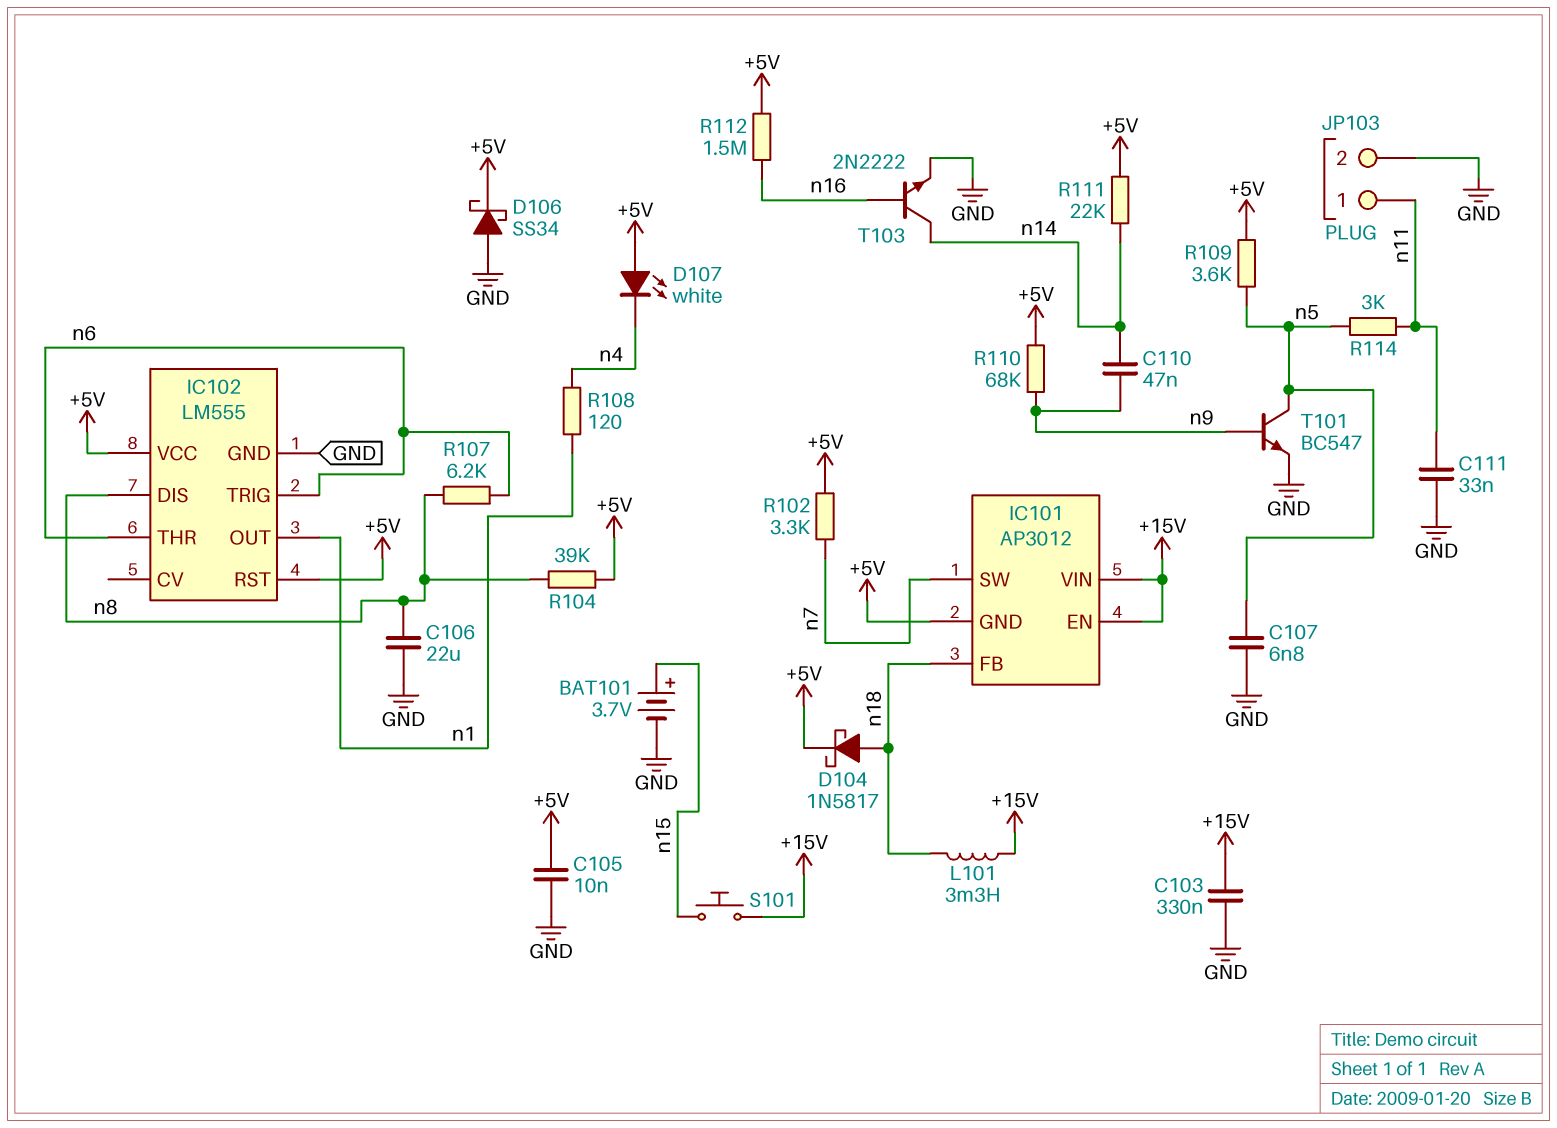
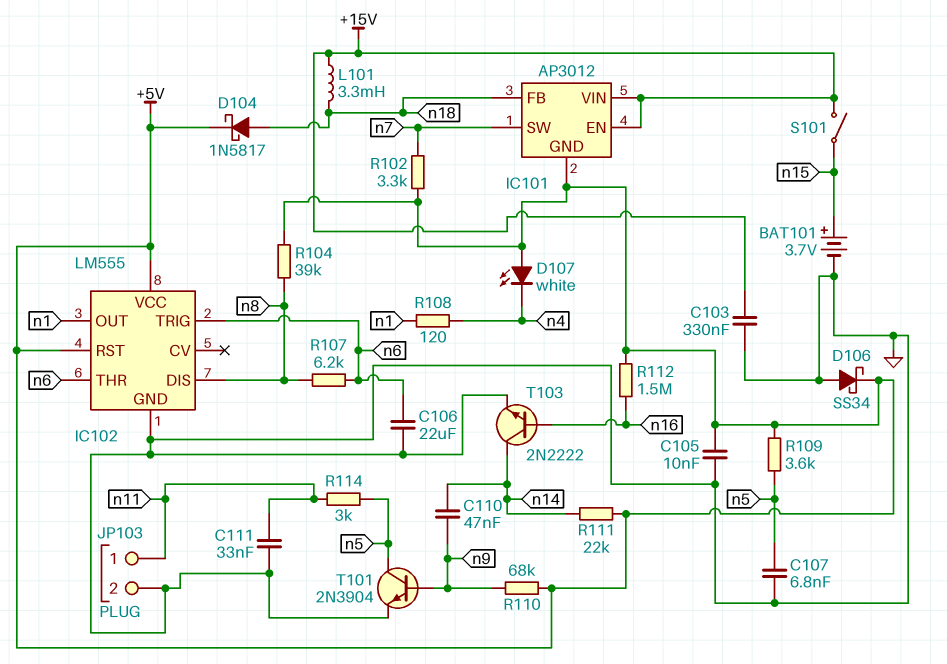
C106: 22uF (GND, n8) -> 22uF (GND, n6)
S101: button (+15V, n15) -> switch (+15V, n15)
T101: NPN BC547 (B n9, C n5, E GND) -> NPN 2N3904 (B n9, C n5, E GND)

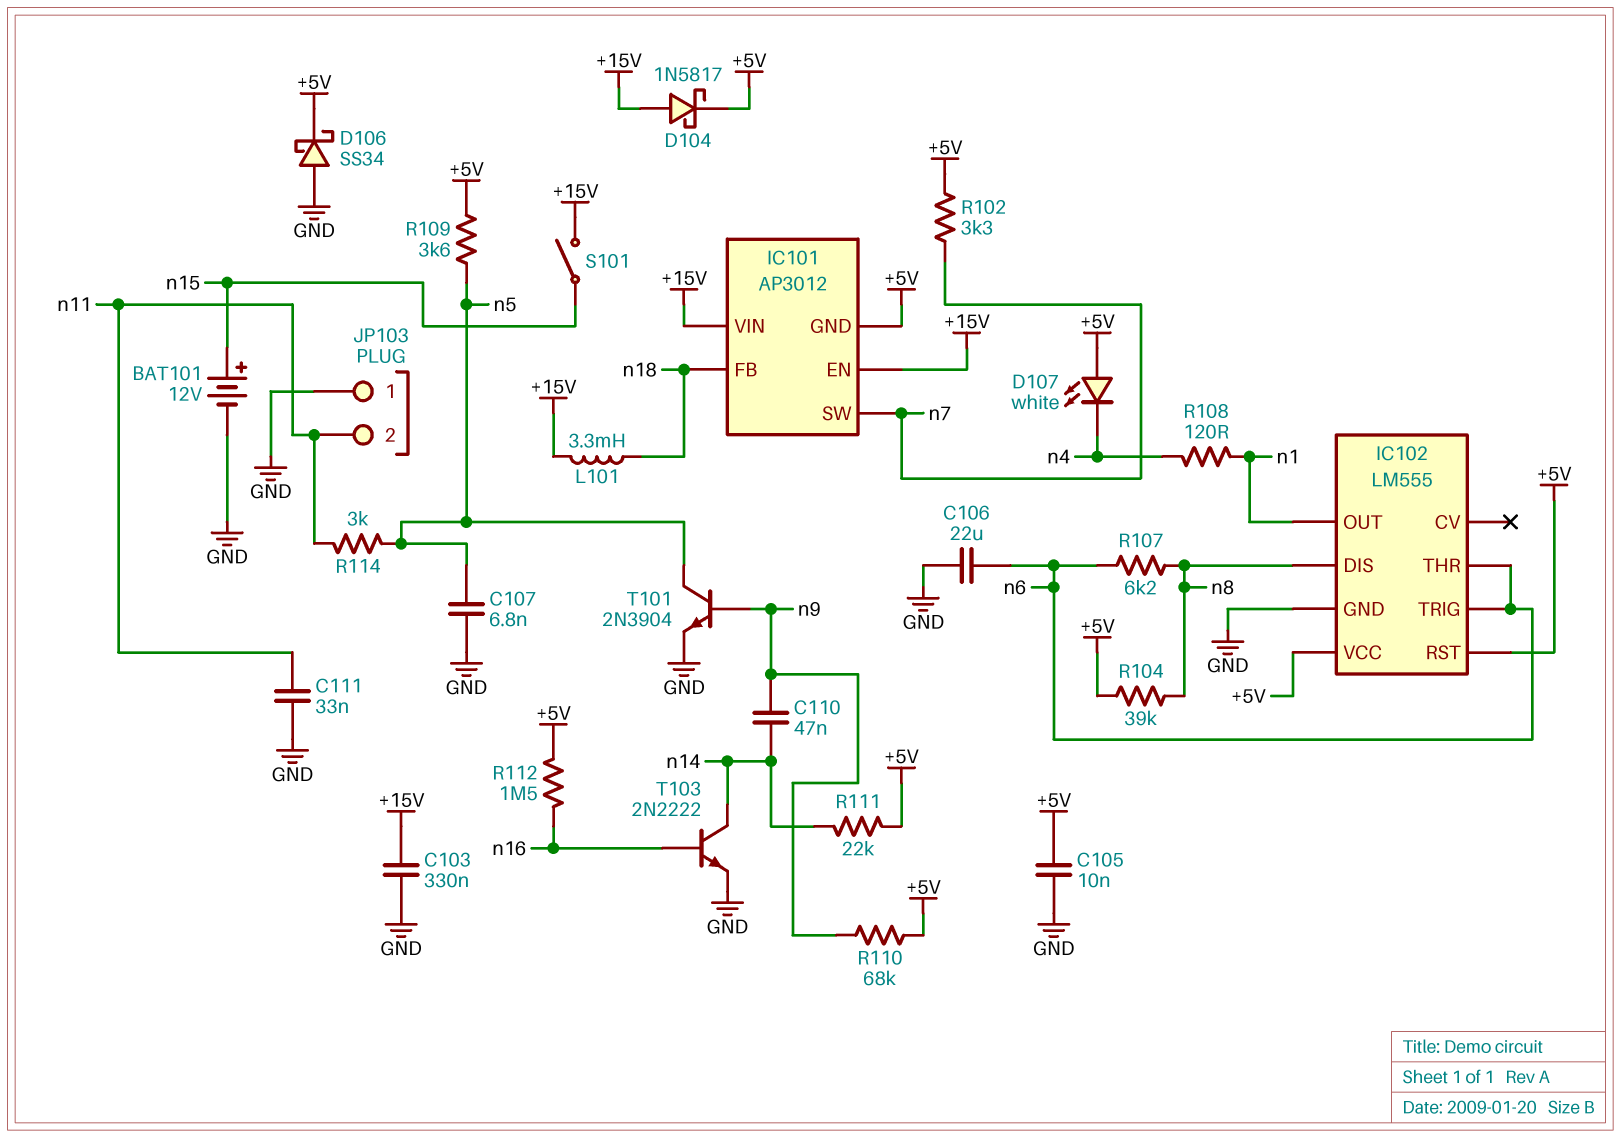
BAT101: 3.7V (plus n15, minus GND) -> 12V (plus n15, minus GND)
D104: schottky 1N5817 (A n18, K +5V) -> schottky 1N5817 (A +15V, K +5V)
JP103 pin 1: n11 -> GND
JP103 pin 2: GND -> n11

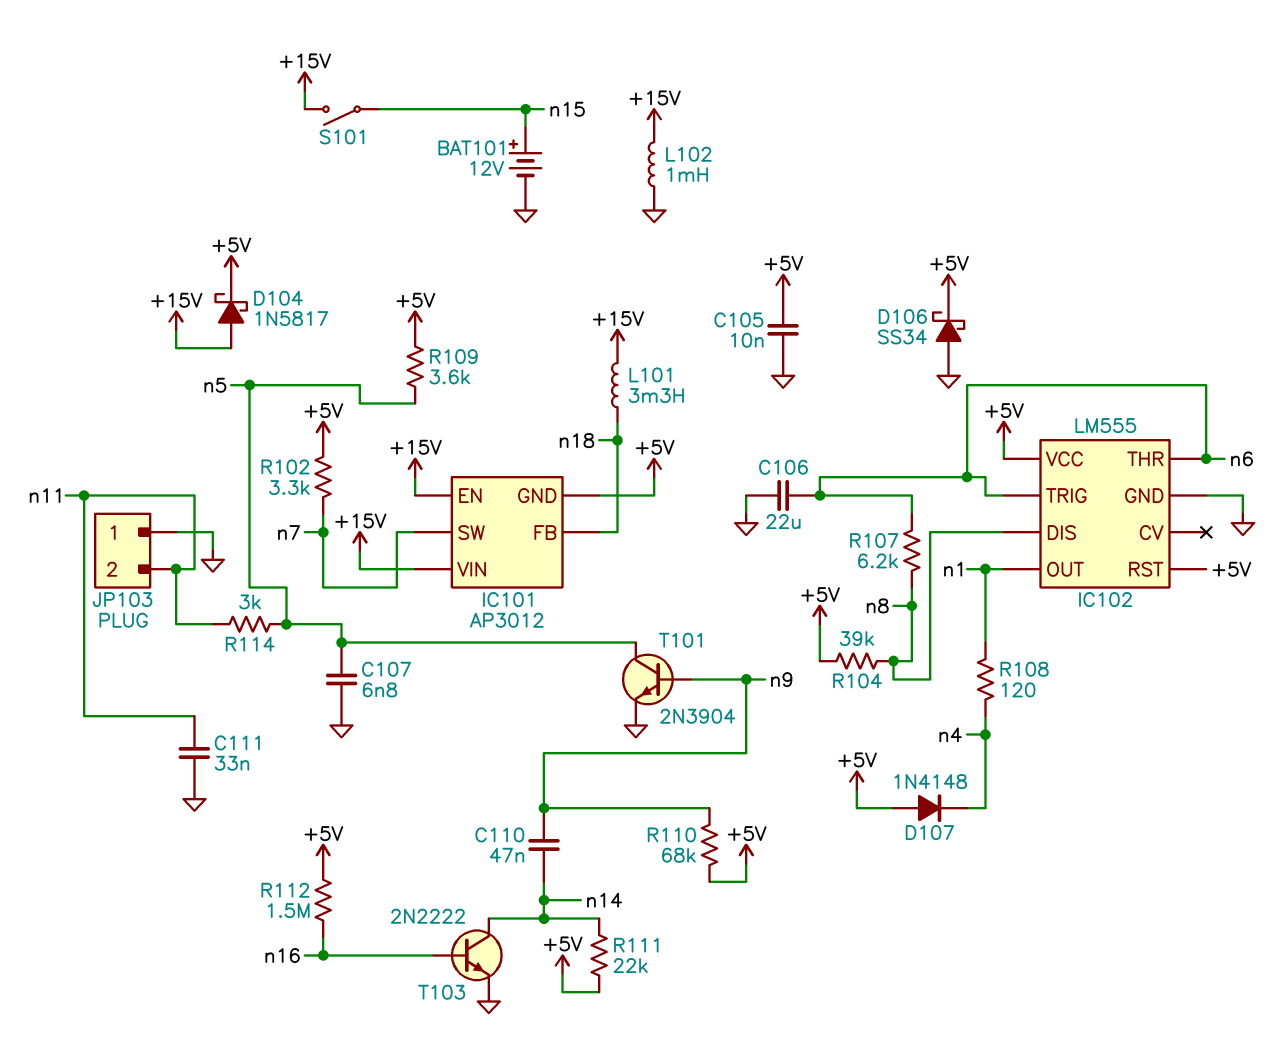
C103: 330nF (+15V, GND) -> none
D107: LED white (A +5V, K n4) -> diode 1N4148 (A +5V, K n4)
L102: none -> 1mH (+15V, GND)

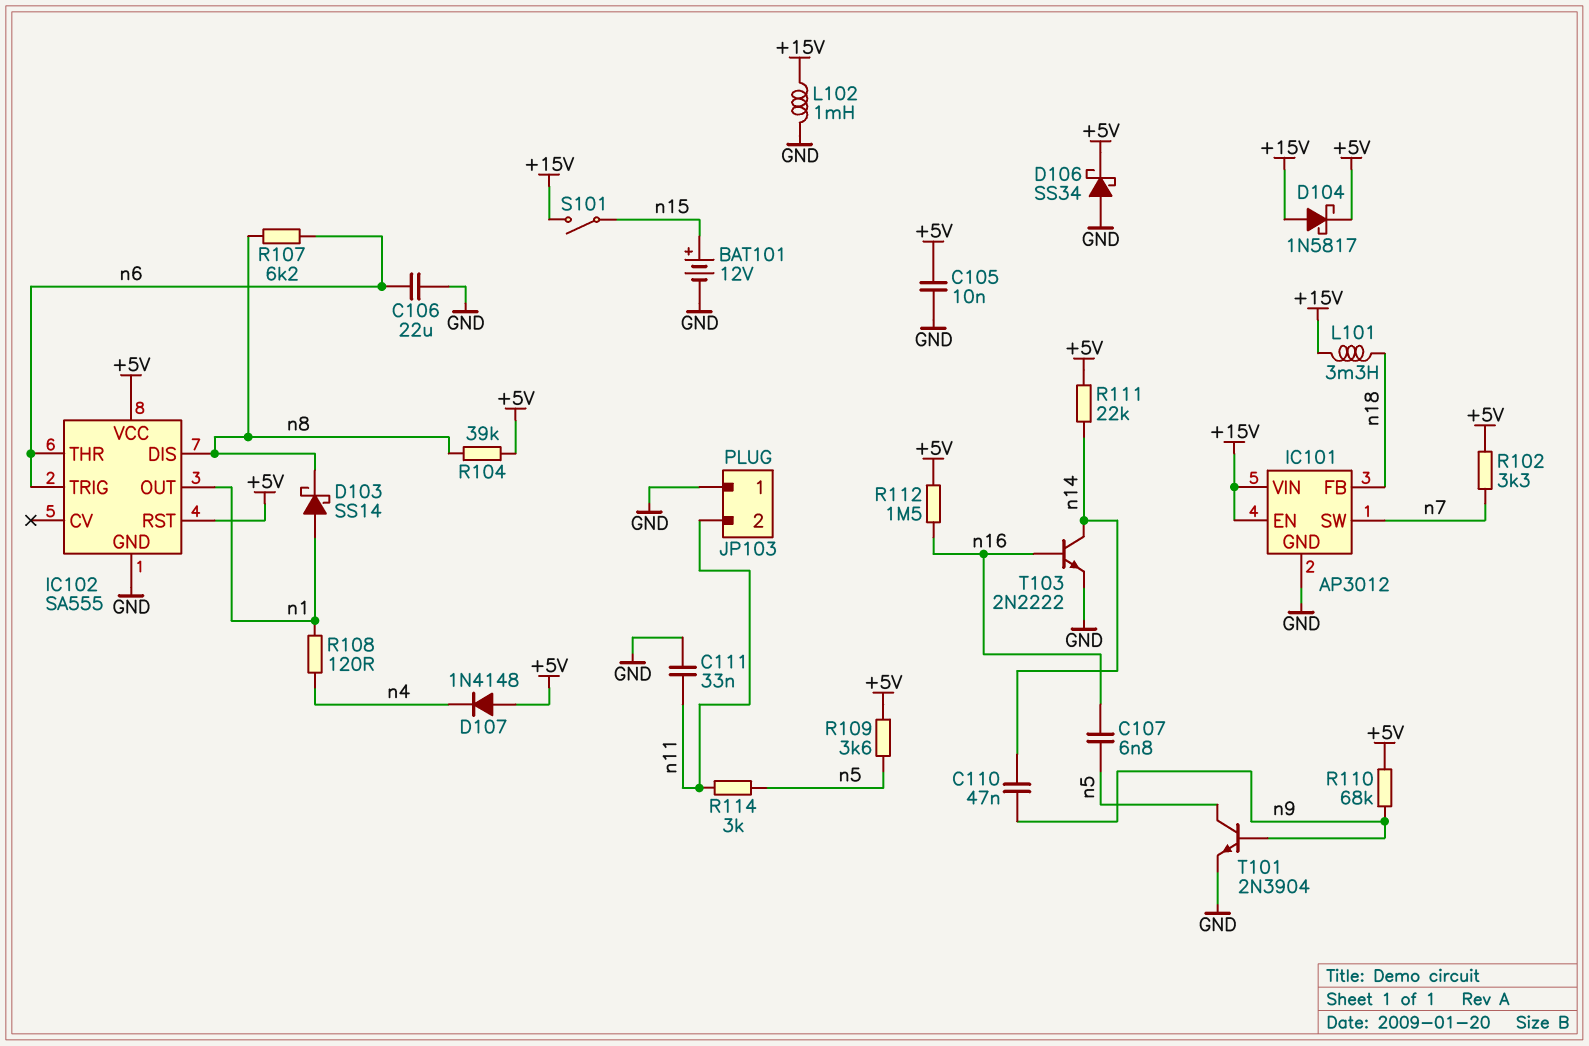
C107: 6.8nF (GND, n5) -> 6.8nF (n5, n16)
D103: none -> schottky SS14 (A n1, K n8)
IC101 pin GND: +5V -> GND
IC102: LM555 -> SA555

